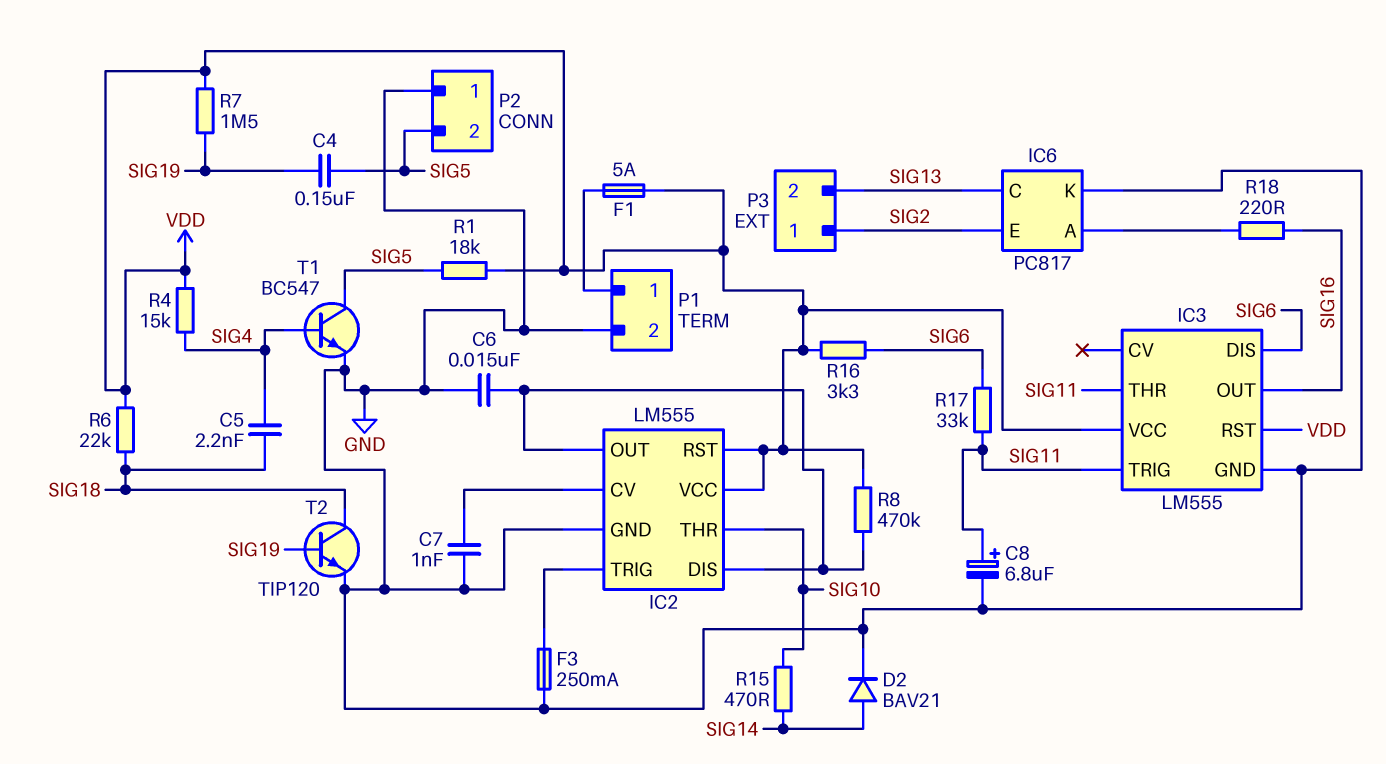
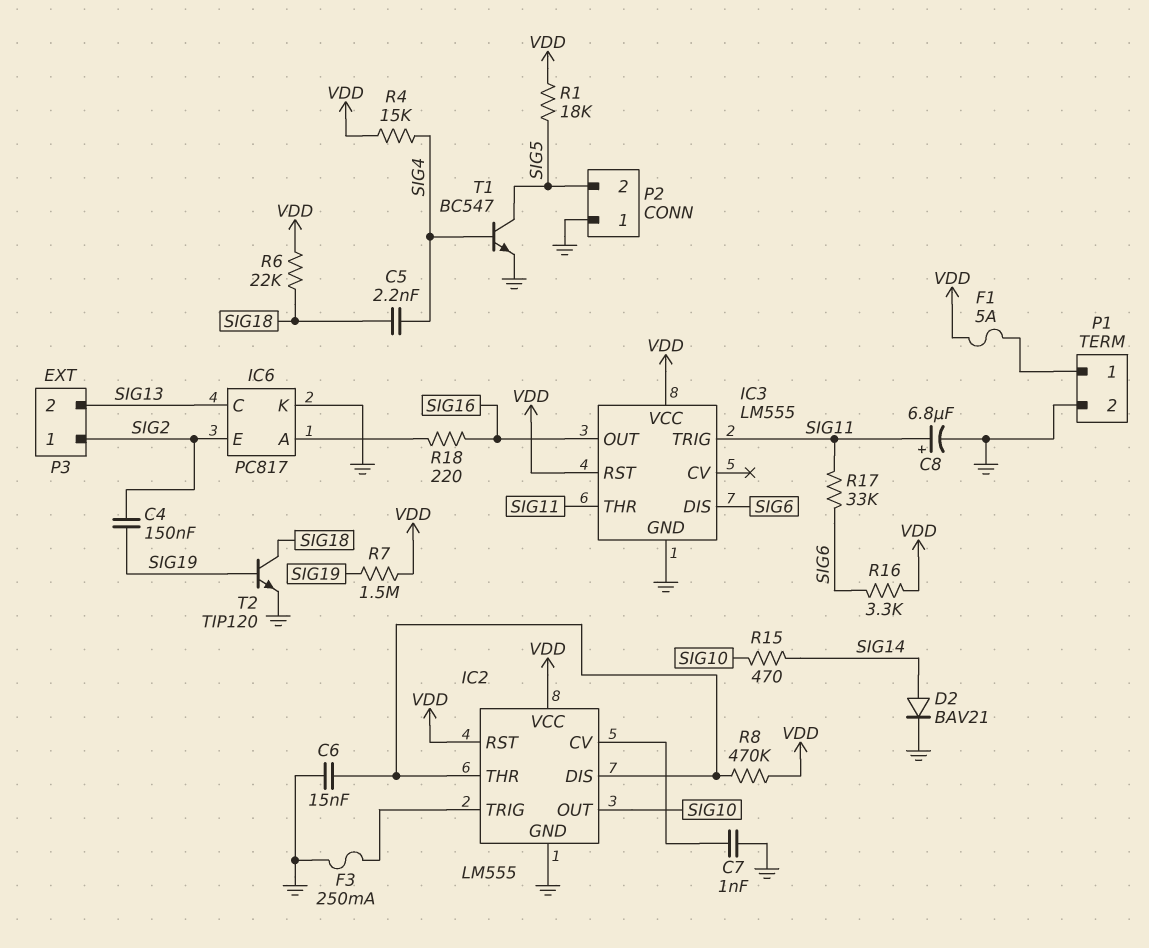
C4: 150nF (SIG5, SIG19) -> 150nF (SIG2, SIG19)
IC2 pin OUT: IC2/DIS -> SIG10
IC2 pin THR: SIG10 -> IC2/DIS

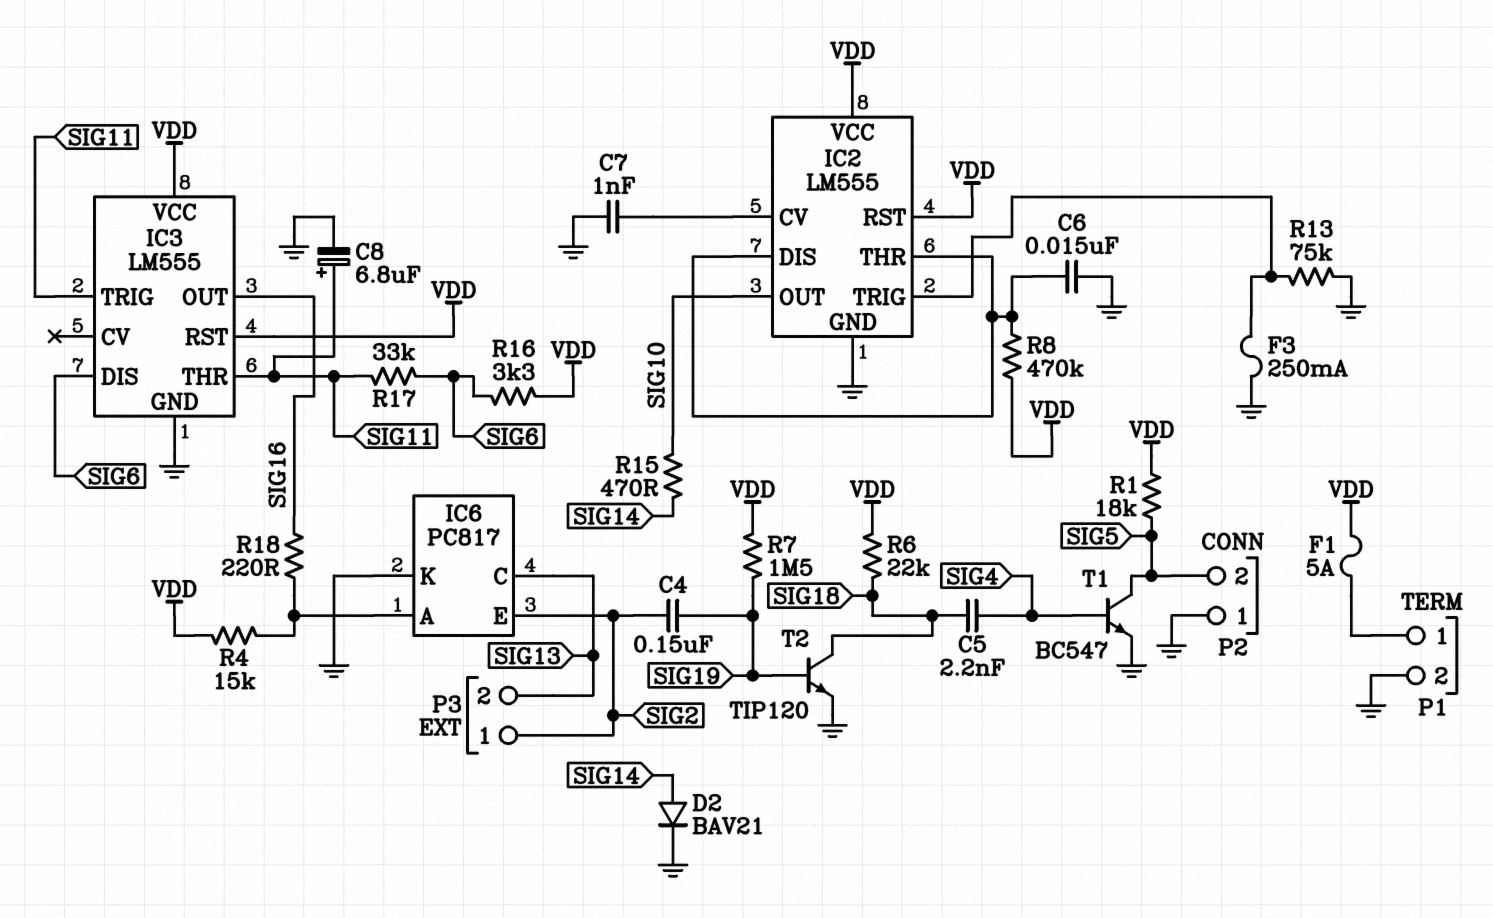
R4: 15k (SIG4, VDD) -> 15k (IC6/A, VDD)
R13: none -> 75k (GND, IC2/TRIG)

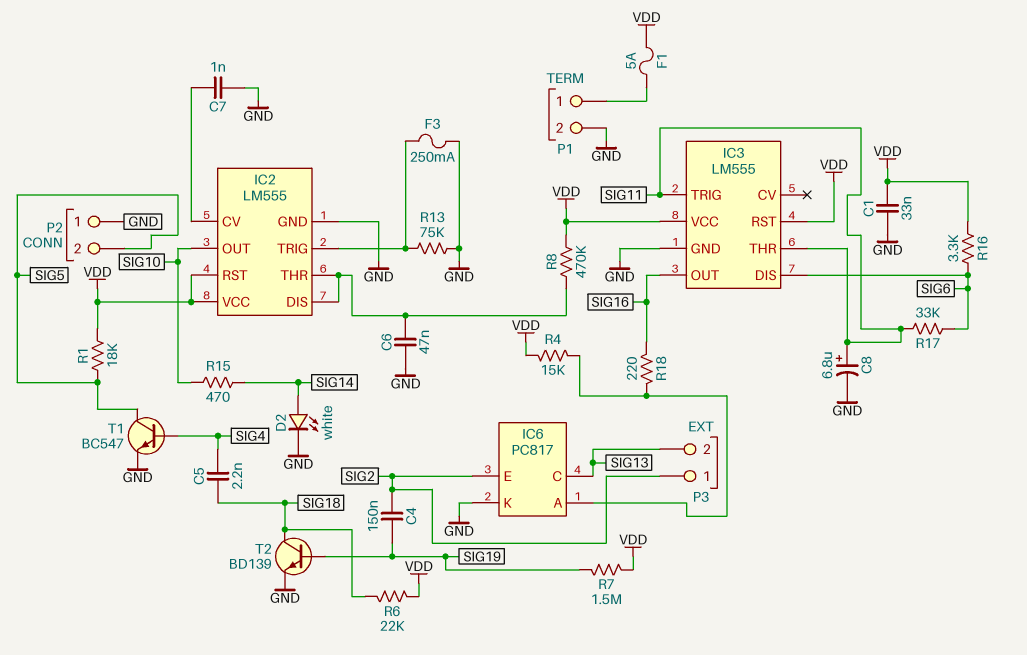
C1: none -> 33nF (GND, VDD)
C6: 15nF (GND, IC2/DIS) -> 47nF (GND, IC2/DIS)
D2: diode BAV21 (A SIG14, K GND) -> LED white (A SIG14, K GND)
T2: NPN TIP120 (B SIG19, C SIG18, E GND) -> NPN BD139 (B SIG19, C SIG18, E GND)

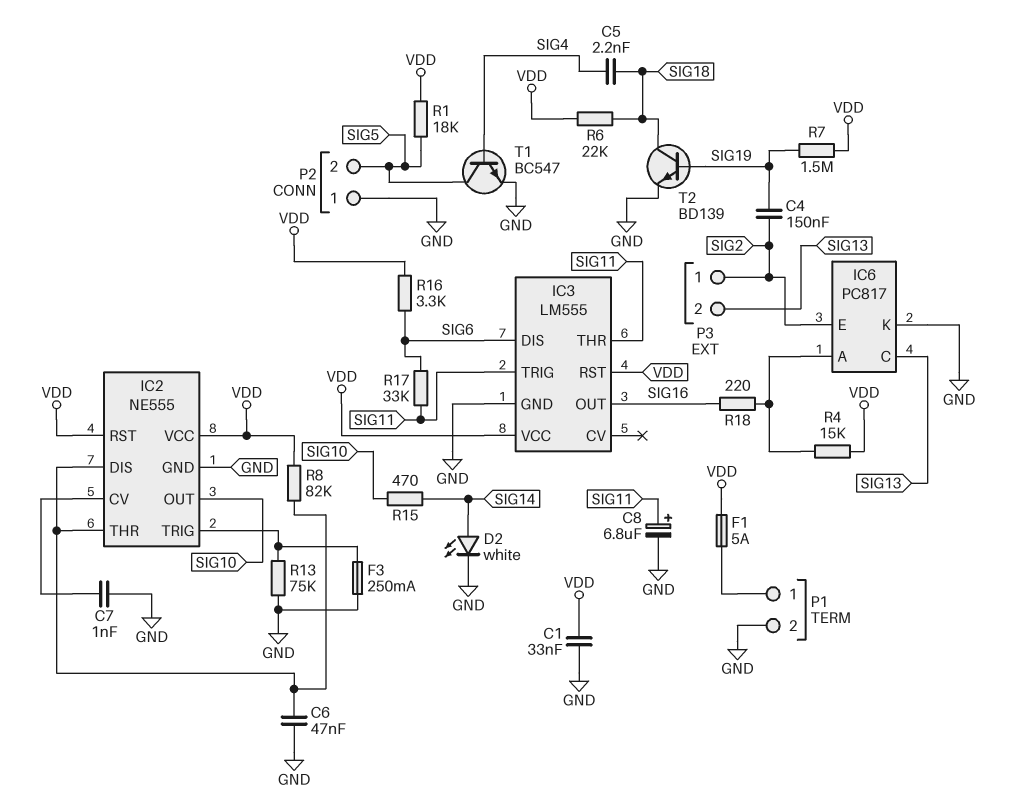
IC2: LM555 -> NE555
R8: 470k (IC2/DIS, VDD) -> 82k (IC2/DIS, VDD)

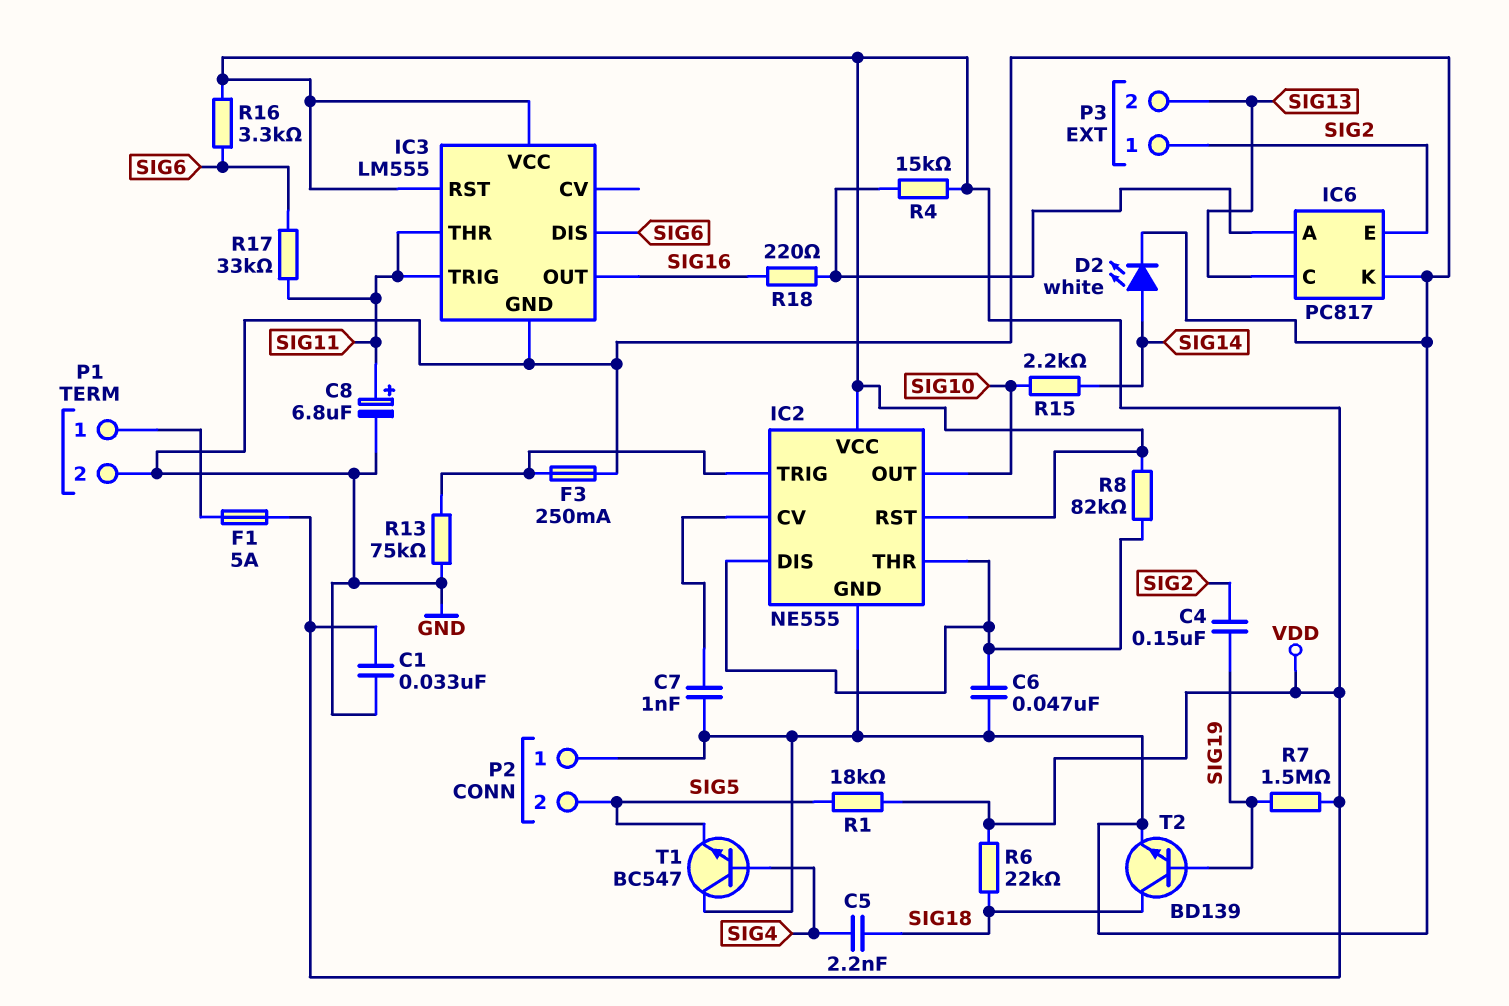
R15: 470 (SIG10, SIG14) -> 2.2k (SIG10, SIG14)
T1: NPN BC547 (B SIG4, C SIG5, E GND) -> NPN BC547 (B SIG4, C GND, E SIG5)

